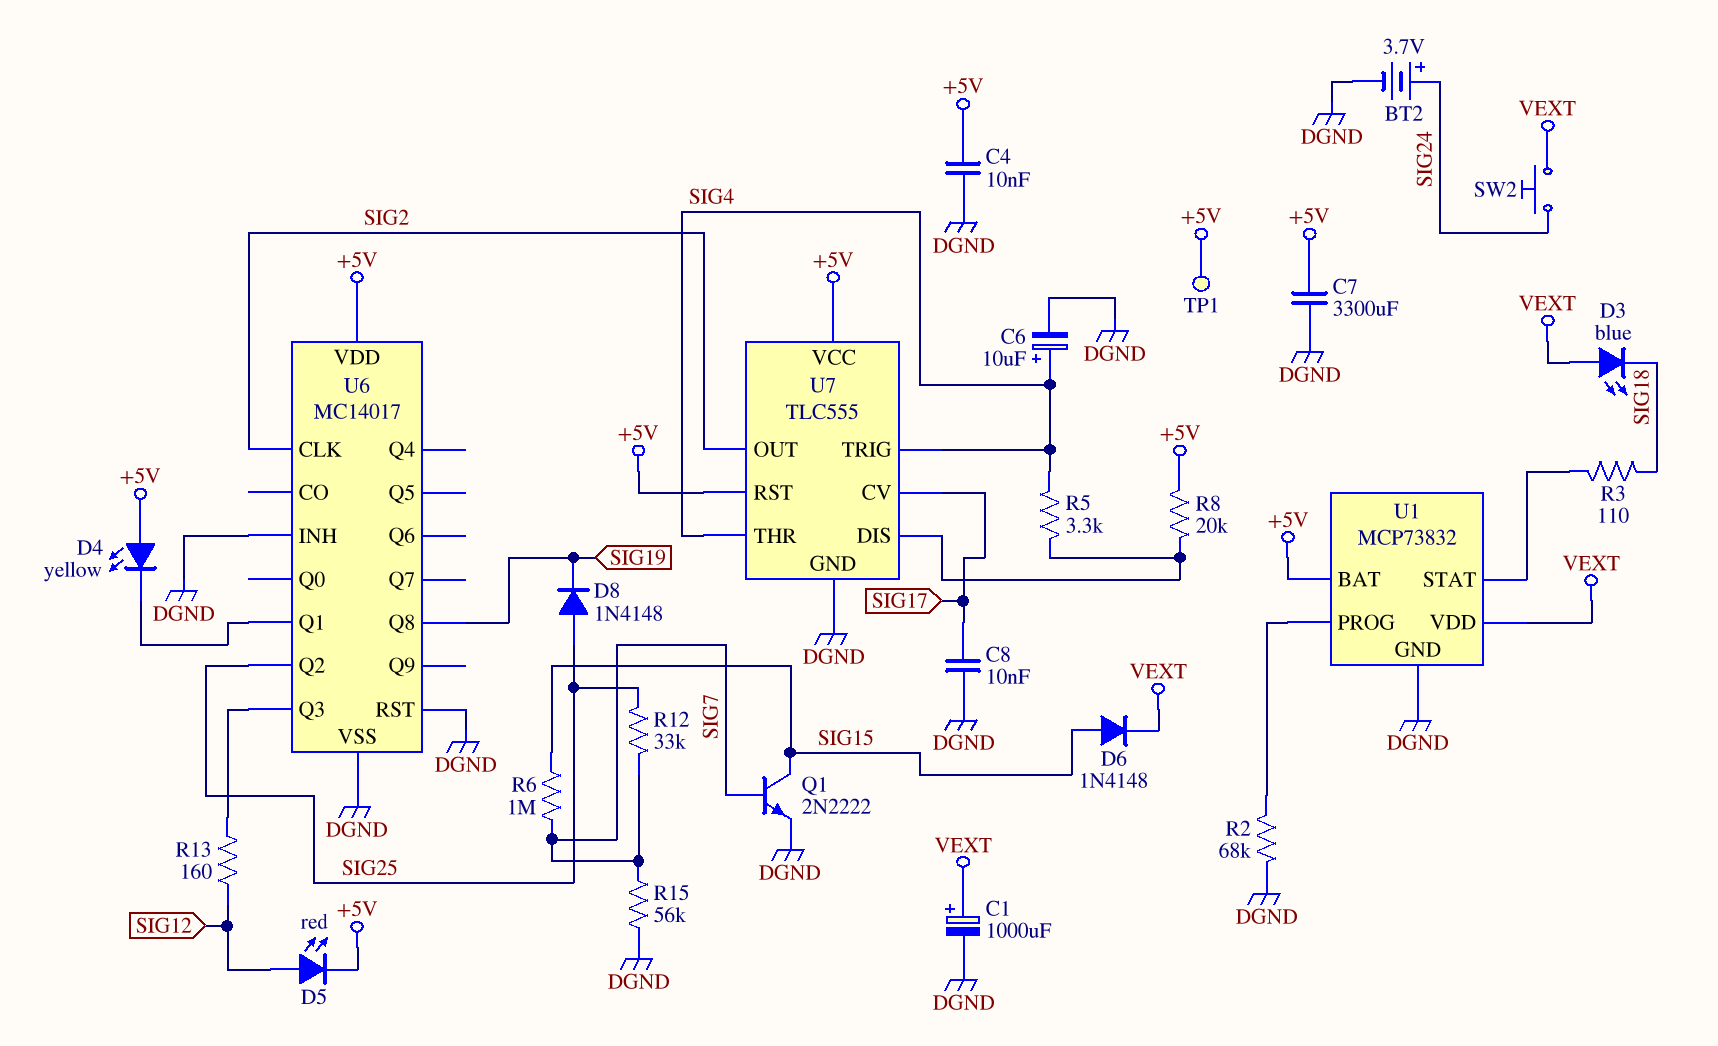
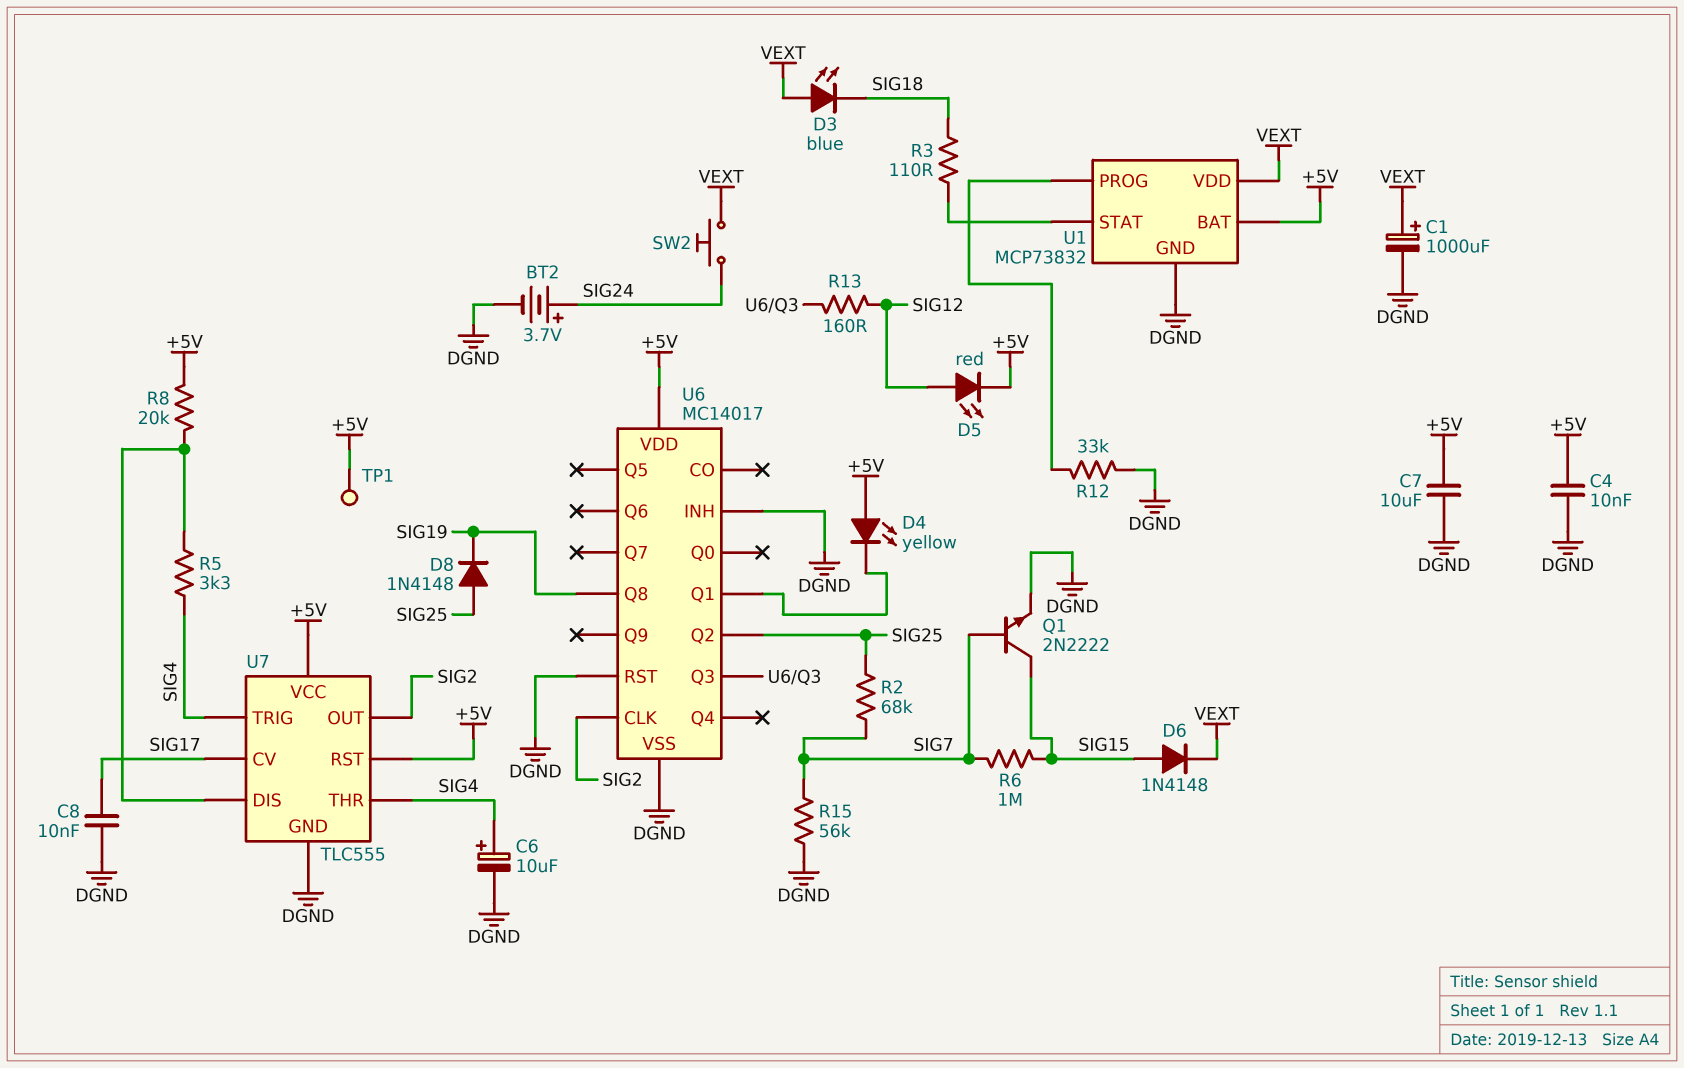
C7: 3300uF (+5V, DGND) -> 10uF (+5V, DGND)
R2: 68k (DGND, U1/PROG) -> 68k (SIG7, SIG25)
R12: 33k (SIG7, SIG25) -> 33k (DGND, U1/PROG)

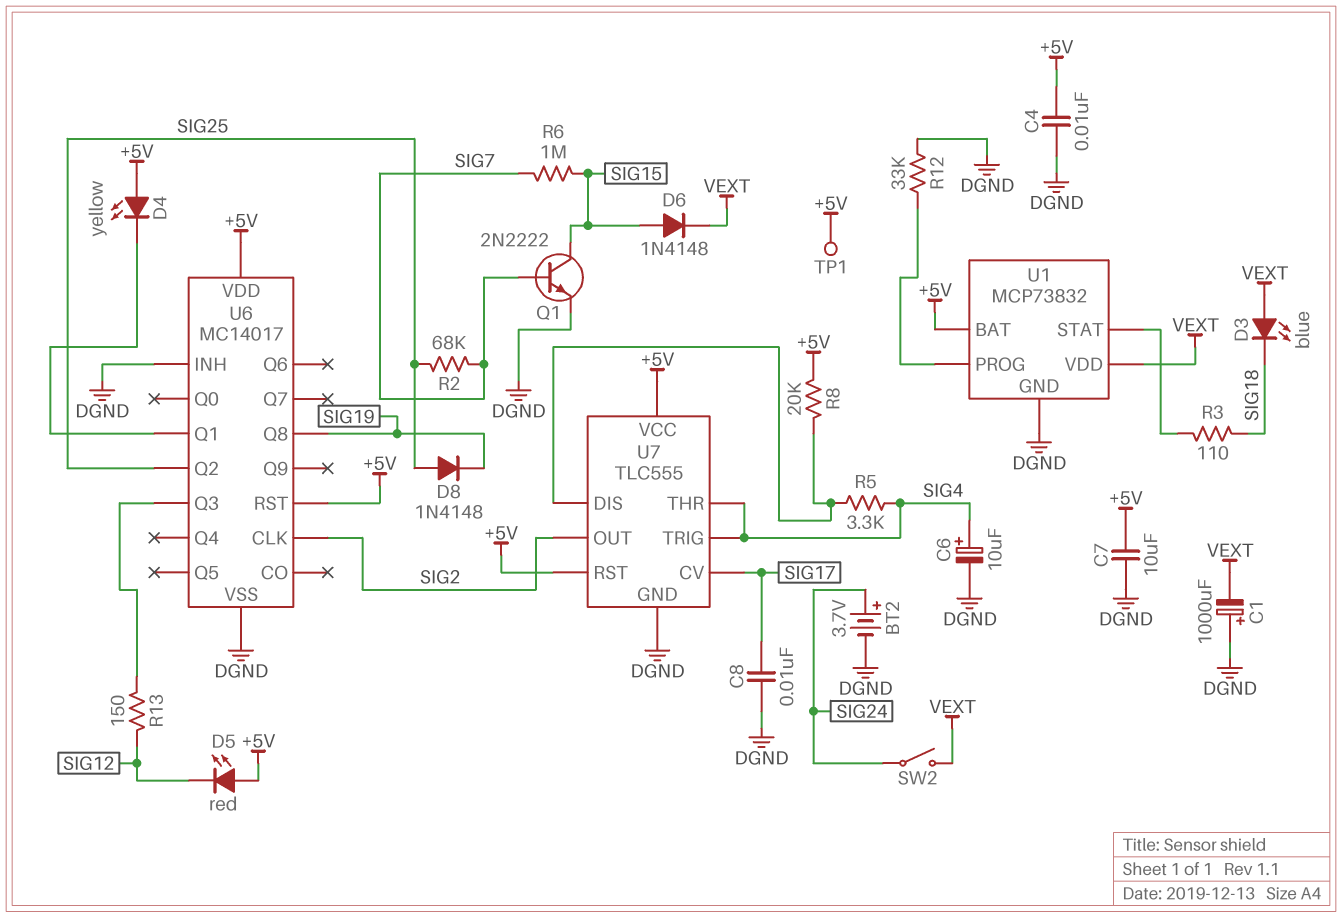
C1: 1000uF (plus VEXT, minus DGND) -> 1000uF (plus DGND, minus VEXT)
D5: LED red (A SIG12, K +5V) -> LED red (A +5V, K SIG12)
R13: 160 (SIG12, U6/Q3) -> 150 (SIG12, U6/Q3)
R15: 56k (DGND, SIG7) -> none
SW2: button (SIG24, VEXT) -> switch (SIG24, VEXT)
U6 pin RST: DGND -> +5V

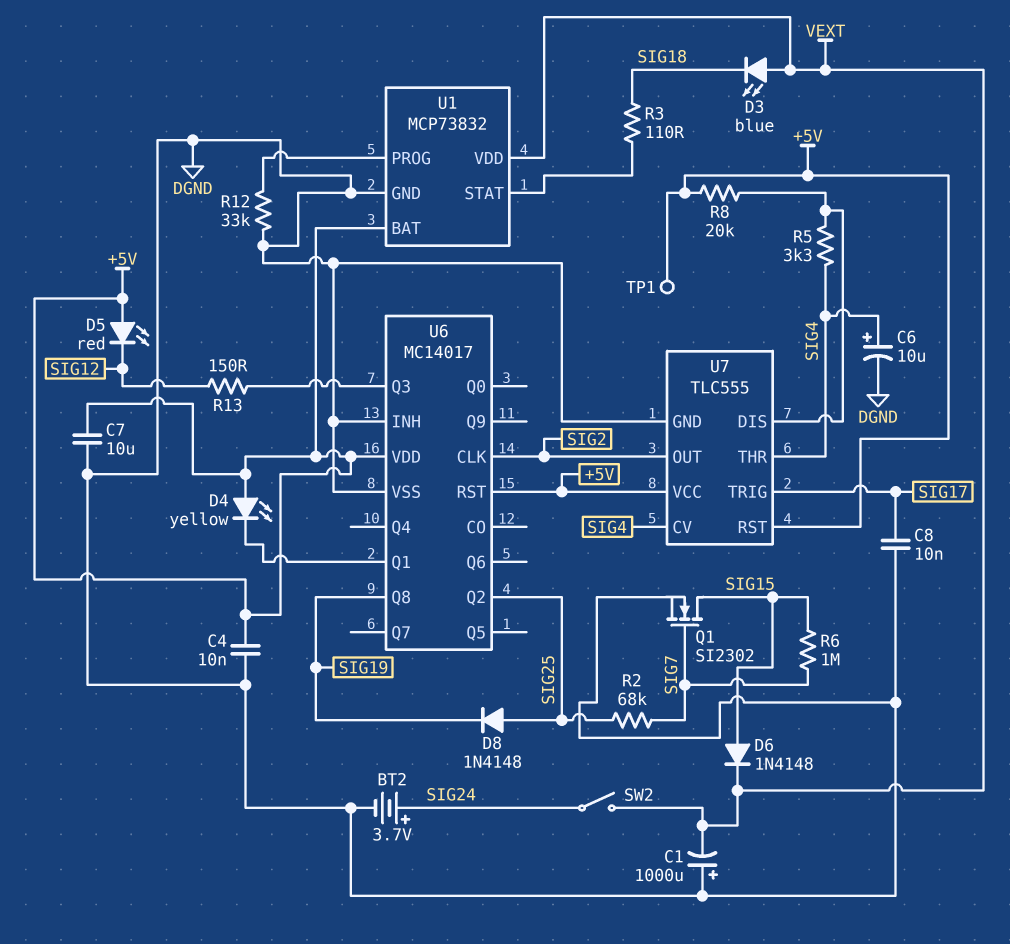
Q1: NPN 2N2222 (B SIG7, C SIG15, E DGND) -> NMOS SI2302 (G SIG7, D SIG15, S DGND)
U7 pin CV: SIG17 -> SIG4
U7 pin TRIG: SIG4 -> SIG17

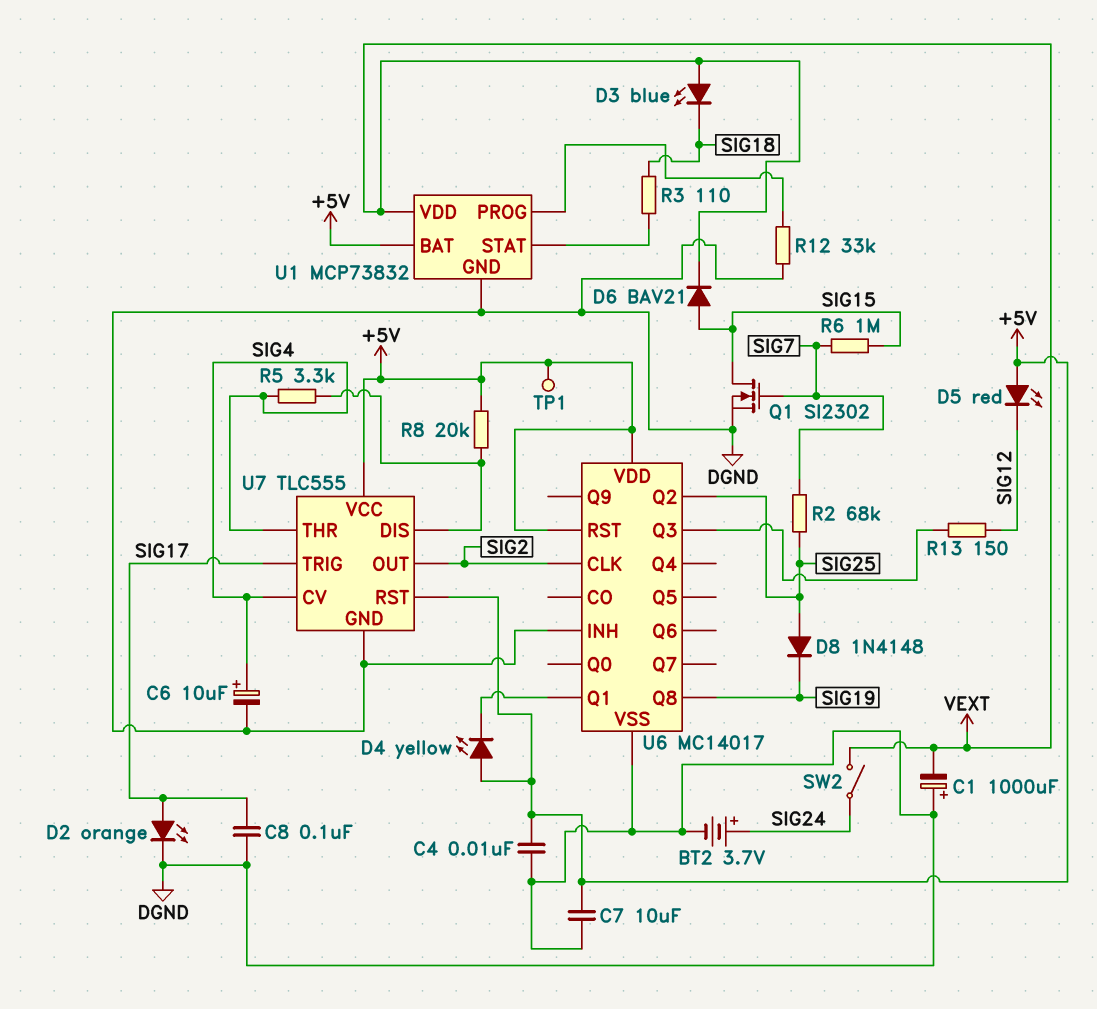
C8: 10nF (DGND, SIG17) -> 100nF (DGND, SIG17)
D2: none -> LED orange (A SIG17, K DGND)
D6: diode 1N4148 (A SIG15, K VEXT) -> diode BAV21 (A SIG15, K VEXT)

